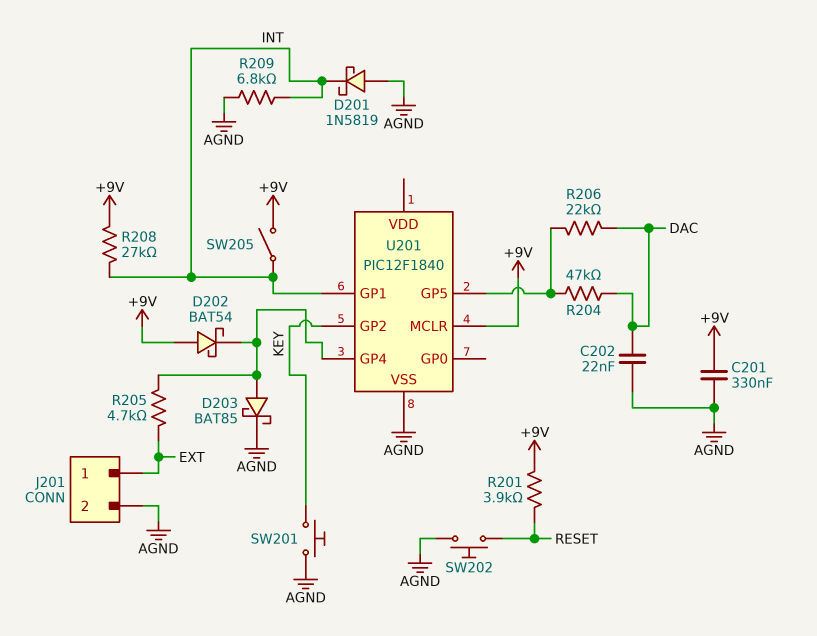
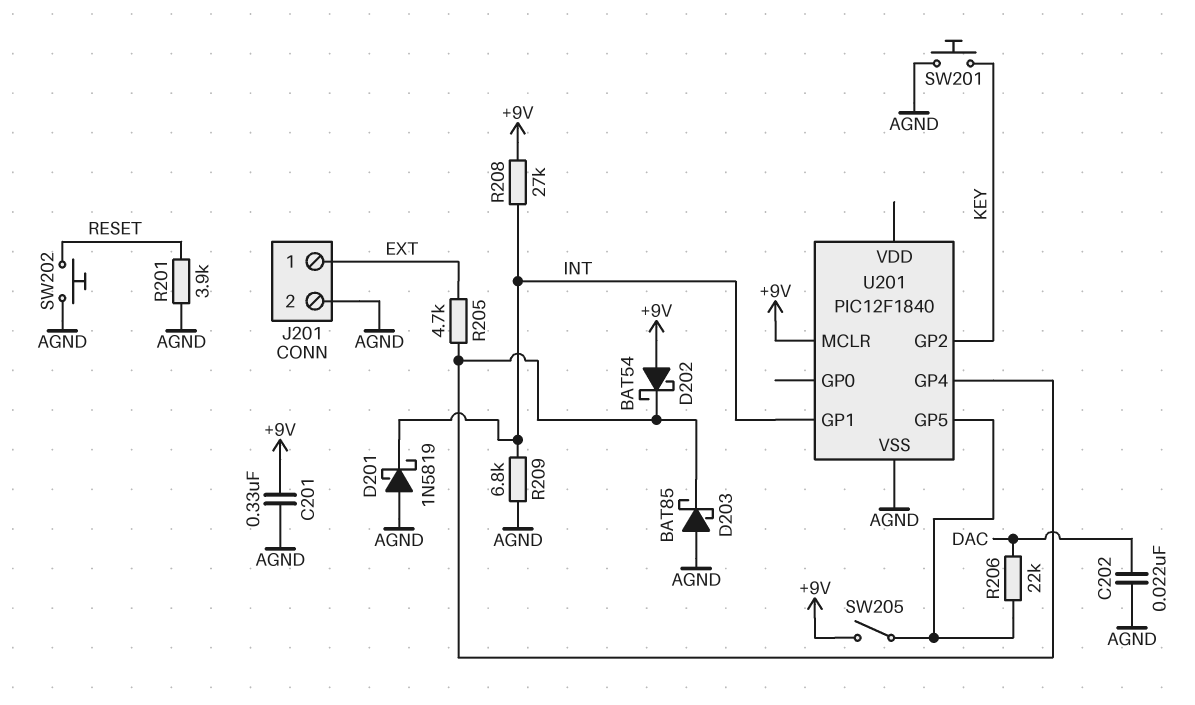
D203: schottky BAT85 (A U201/GP4, K AGND) -> schottky BAT85 (A AGND, K U201/GP4)
R201: 3.9k (+9V, RESET) -> 3.9k (AGND, RESET)
R204: 47k (DAC, U201/GP5) -> none
SW205: switch (+9V, INT) -> switch (+9V, U201/GP5)

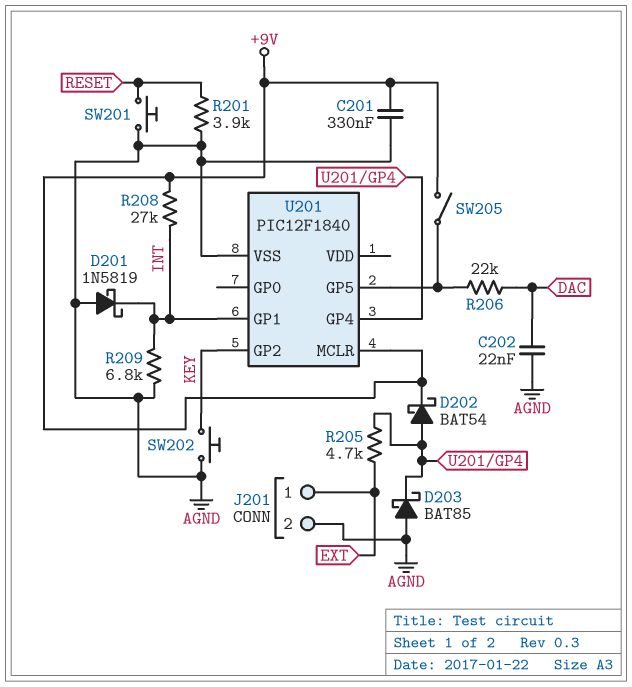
D202: schottky BAT54 (A +9V, K U201/GP4) -> schottky BAT54 (A U201/GP4, K +9V)
SW201: button (AGND, KEY) -> button (AGND, RESET)
SW202: button (AGND, RESET) -> button (AGND, KEY)

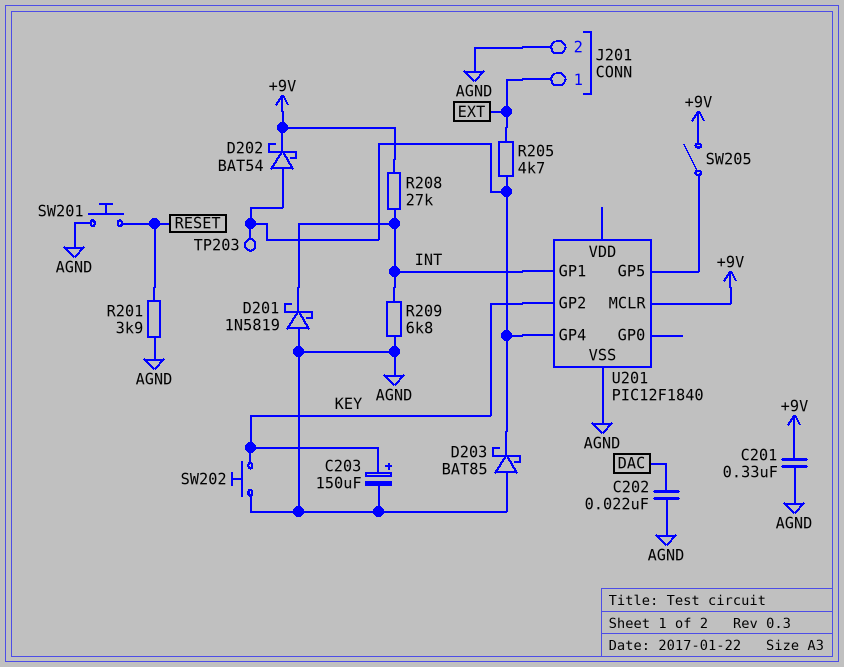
C203: none -> 150uF (plus KEY, minus AGND)
R206: 22k (DAC, U201/GP5) -> none
TP203: none -> test point (U201/GP4)

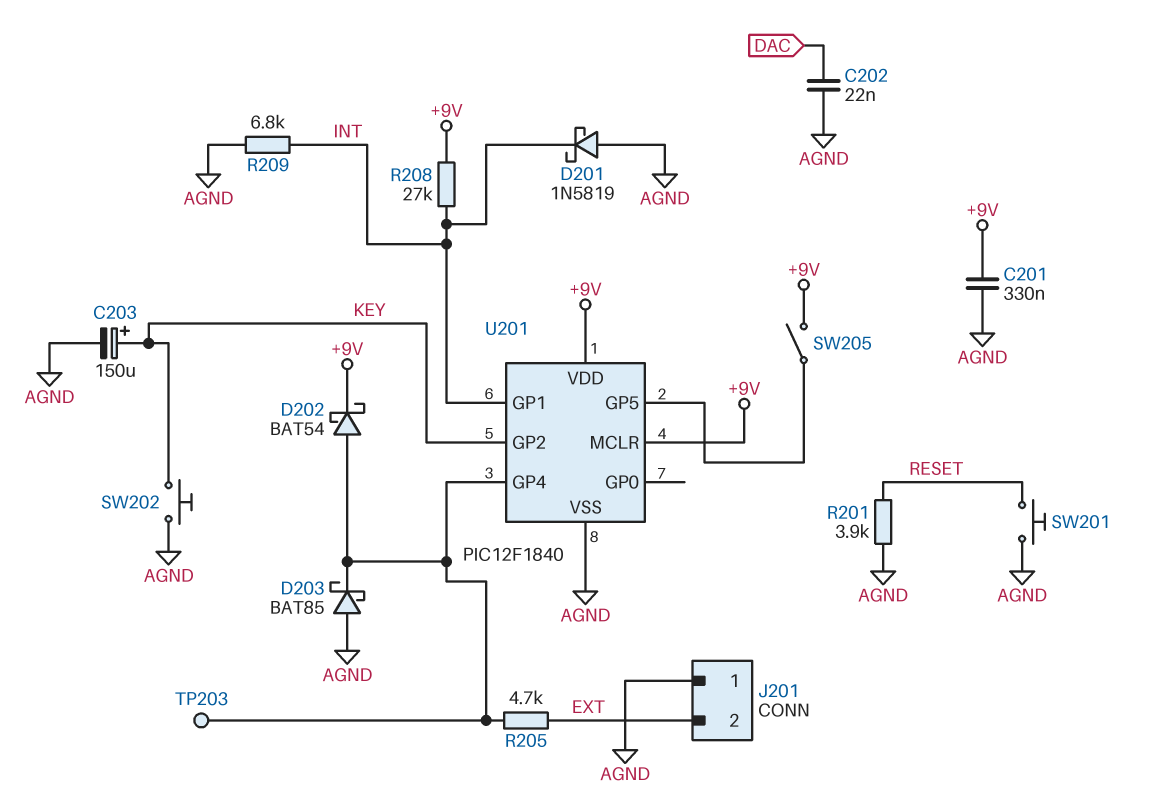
J201 pin 1: EXT -> AGND
J201 pin 2: AGND -> EXT
U201 pin VDD: none -> +9V

